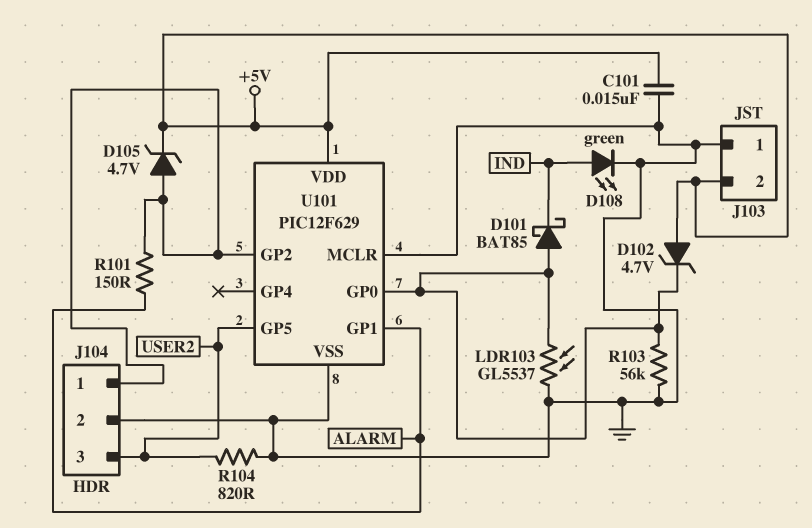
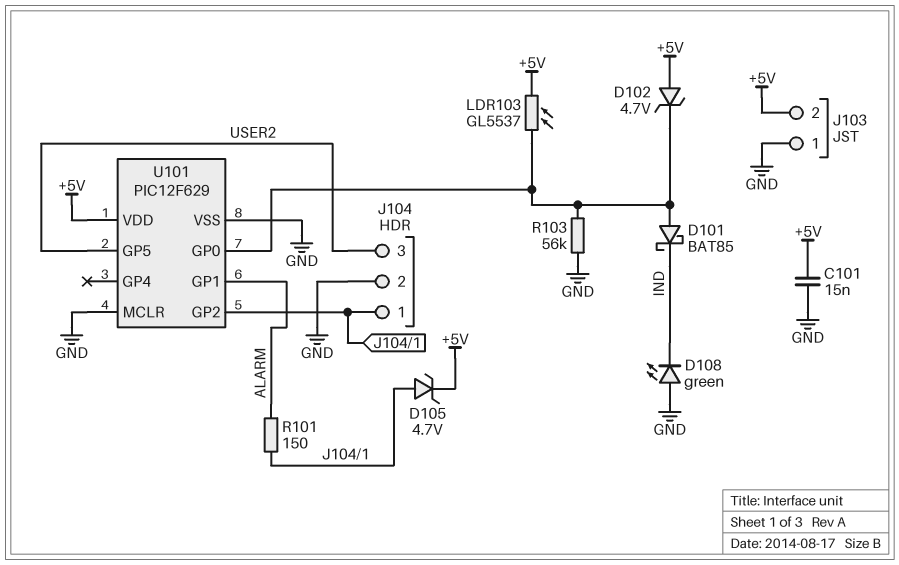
D108: LED green (A IND, K GND) -> LED green (A GND, K IND)
LDR103: GL5537 (GND, U101/GP0) -> GL5537 (+5V, U101/GP0)
R104: 820 (GND, USER2) -> none

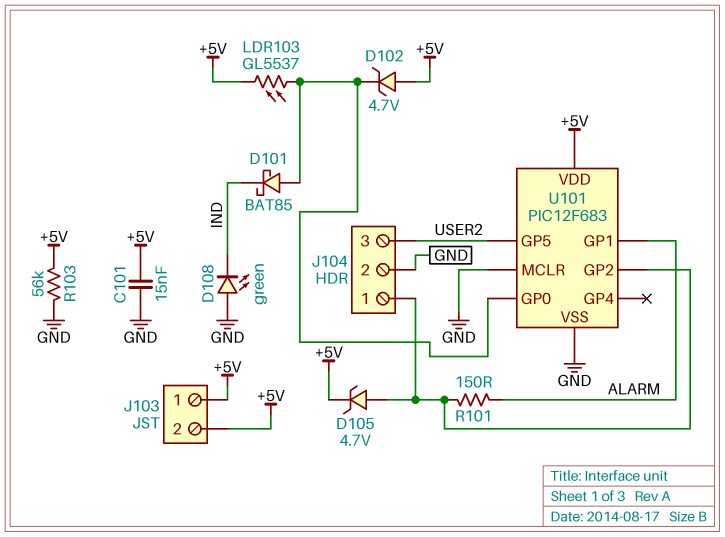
J103 pin 1: GND -> +5V
R103: 56k (GND, U101/GP0) -> 56k (+5V, GND)
U101: PIC12F629 -> PIC12F683

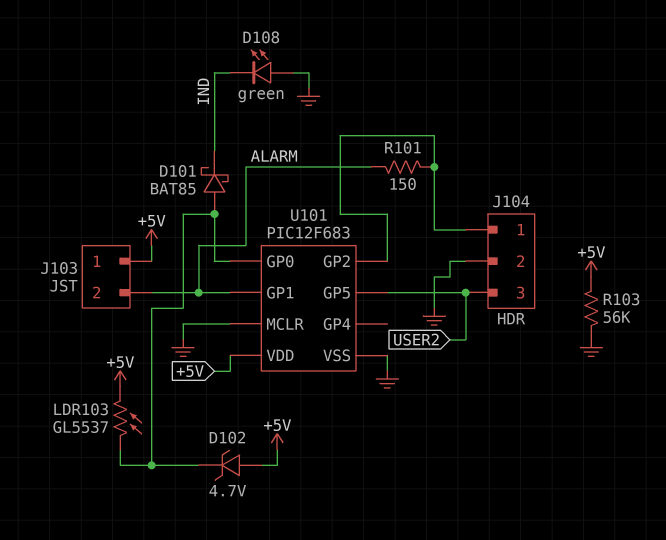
C101: 15nF (+5V, GND) -> none
D105: zener 4.7V (A J104/1, K +5V) -> none
J103 pin 2: +5V -> ALARM

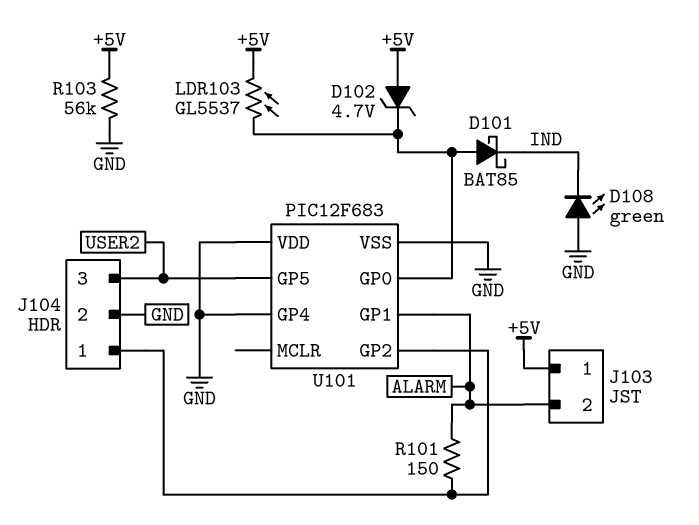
U101 pin GP4: none -> GND
U101 pin MCLR: GND -> none
U101 pin VDD: +5V -> GND

